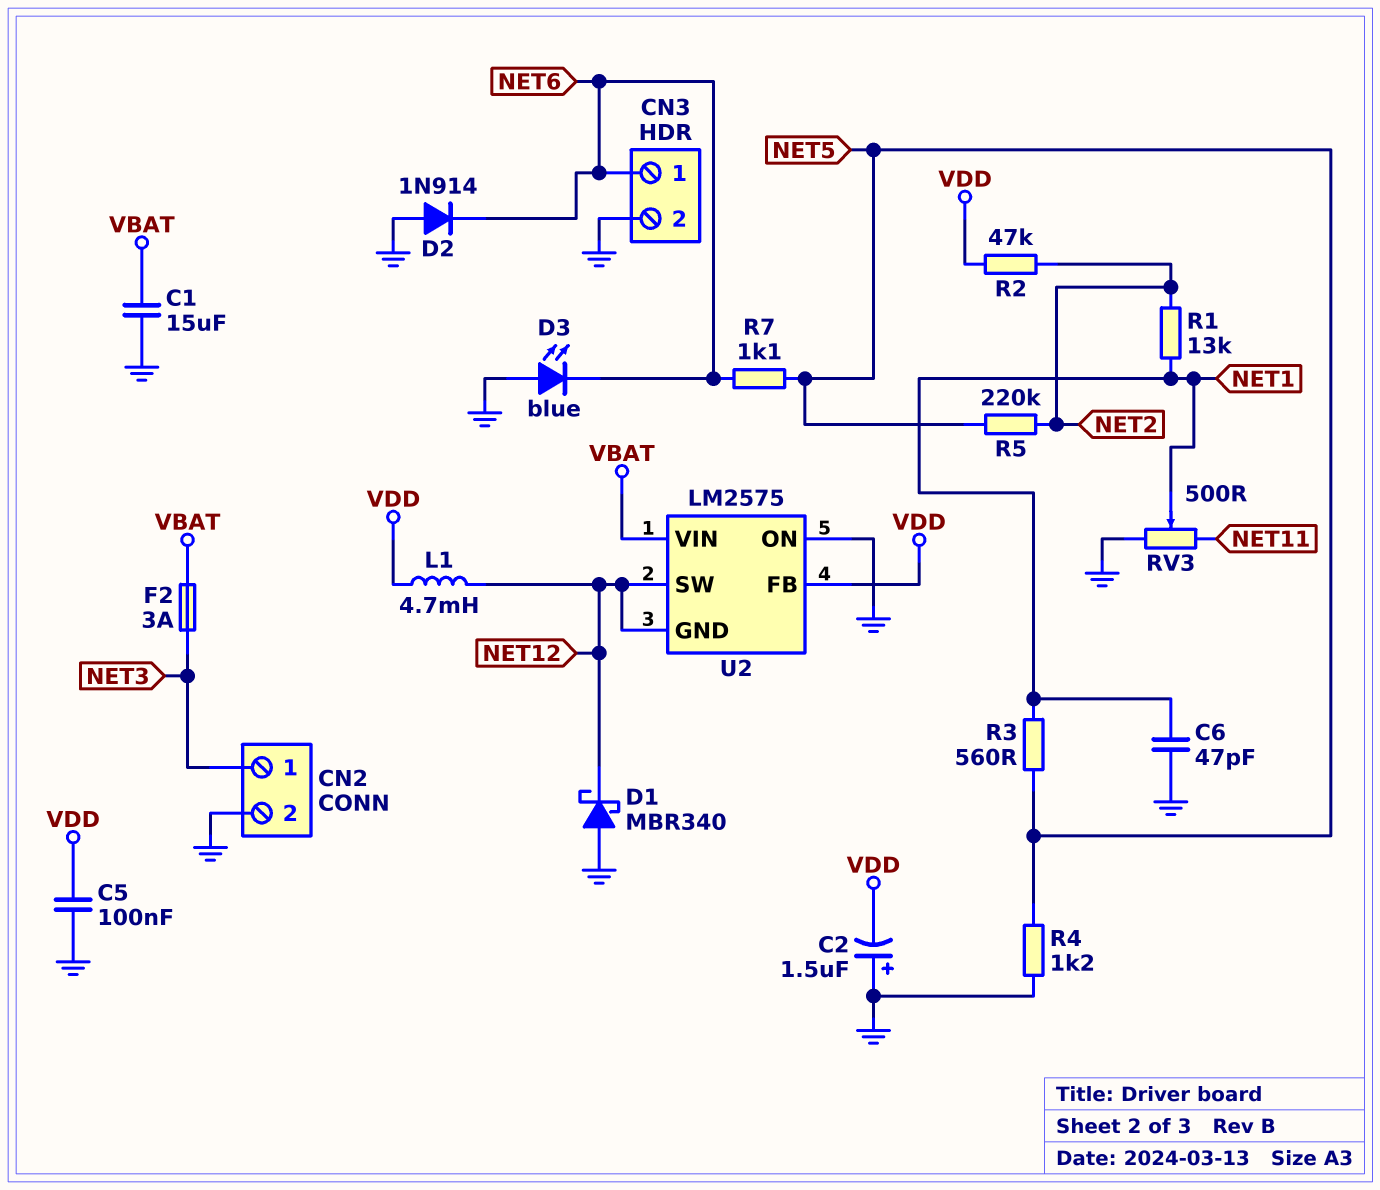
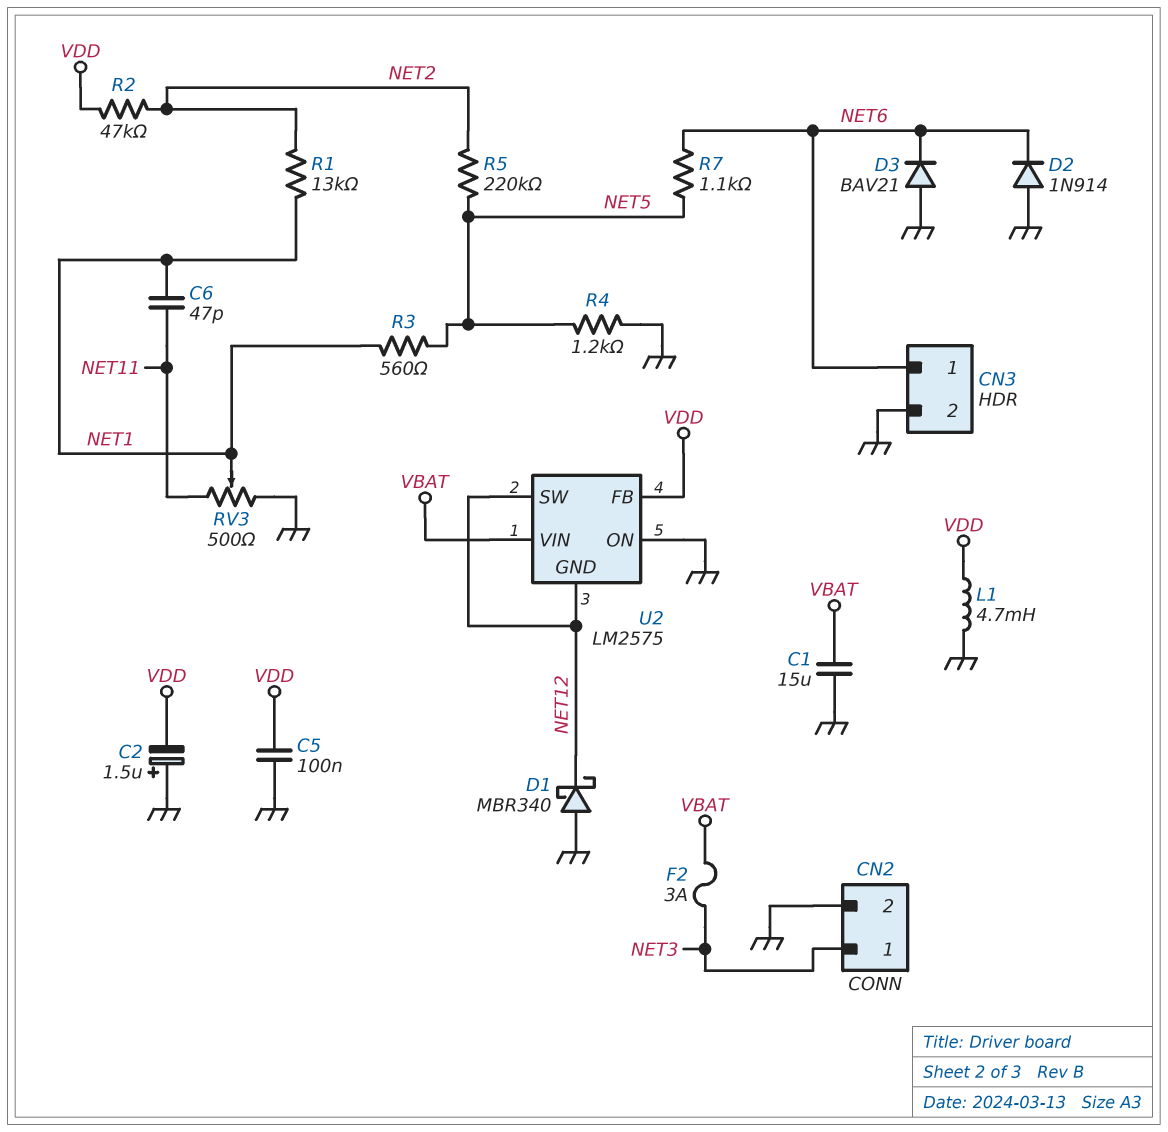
C6: 47pF (GND, NET1) -> 47pF (NET1, NET11)
D3: LED blue (A GND, K NET6) -> diode BAV21 (A GND, K NET6)
L1: 4.7mH (NET12, VDD) -> 4.7mH (GND, VDD)

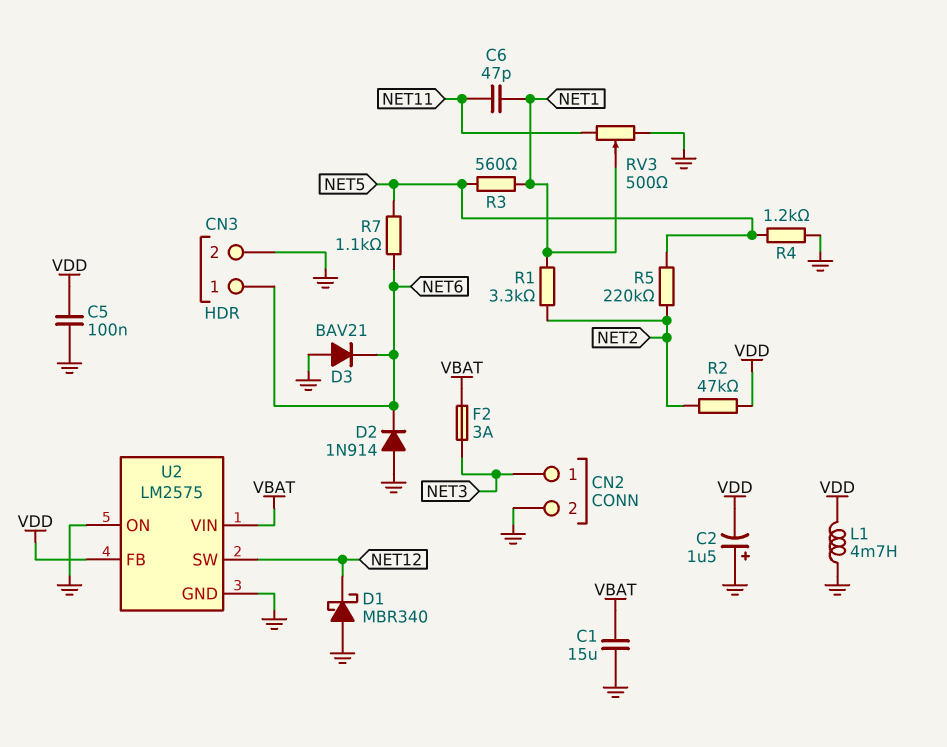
R1: 13k (NET1, NET2) -> 3.3k (NET1, NET2)
U2 pin GND: NET12 -> GND

